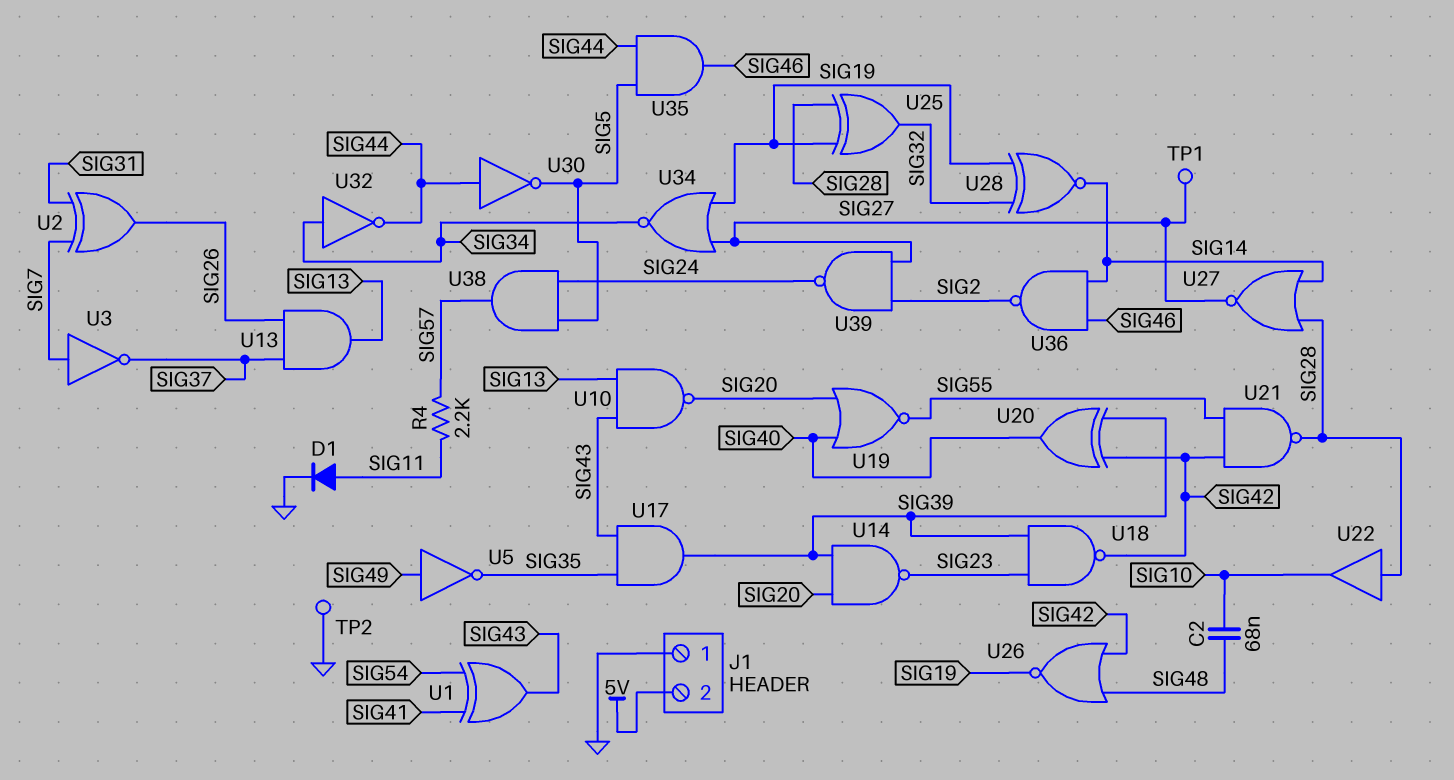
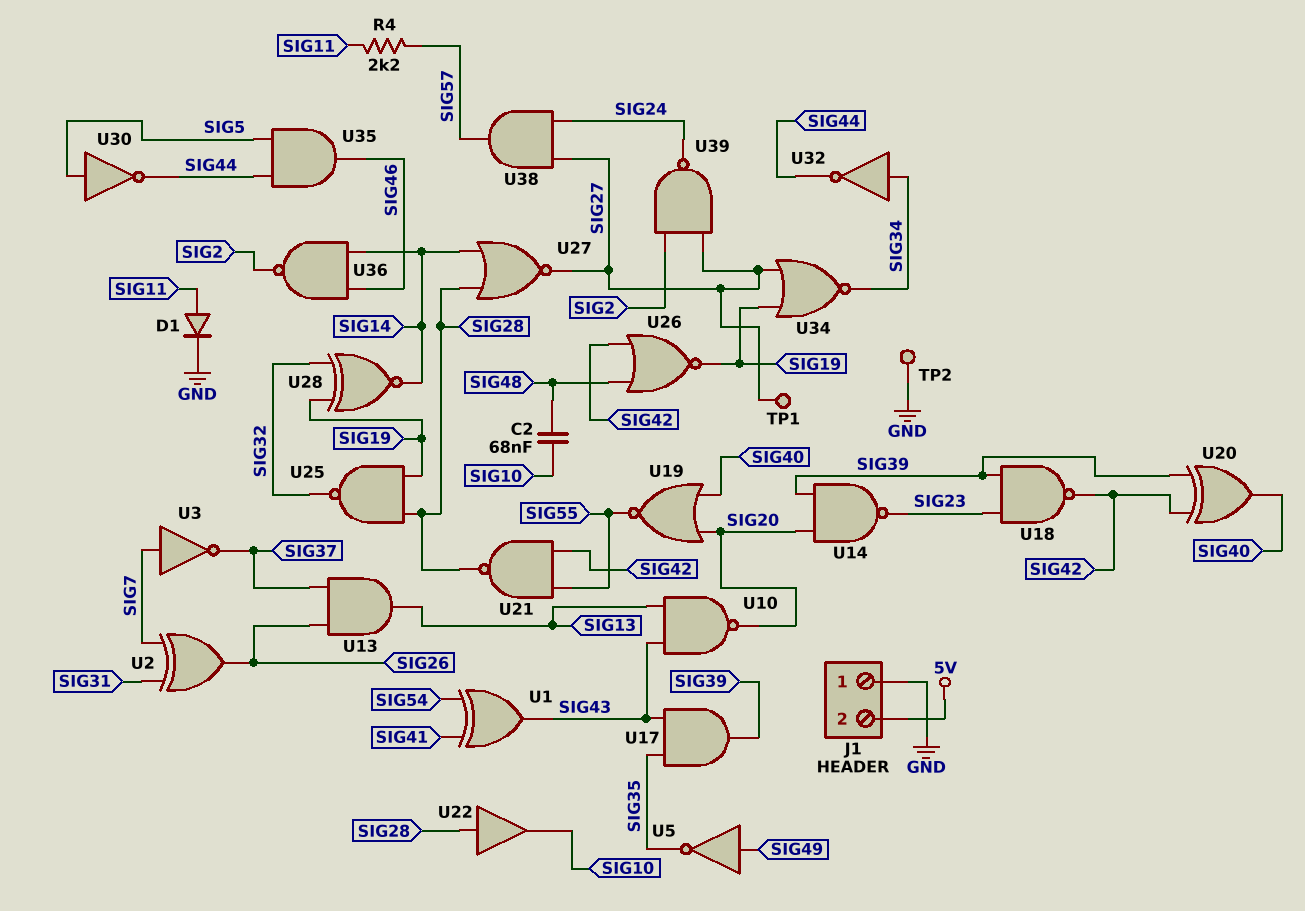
U25: XOR (in SIG19, in SIG28, out SIG32) -> NAND (in SIG19, in SIG28, out SIG32)
U30: NOT (in SIG44, out SIG5) -> NOT (in SIG5, out SIG44)
U38: AND (in SIG5, in SIG24, out SIG57) -> AND (in SIG24, in SIG27, out SIG57)

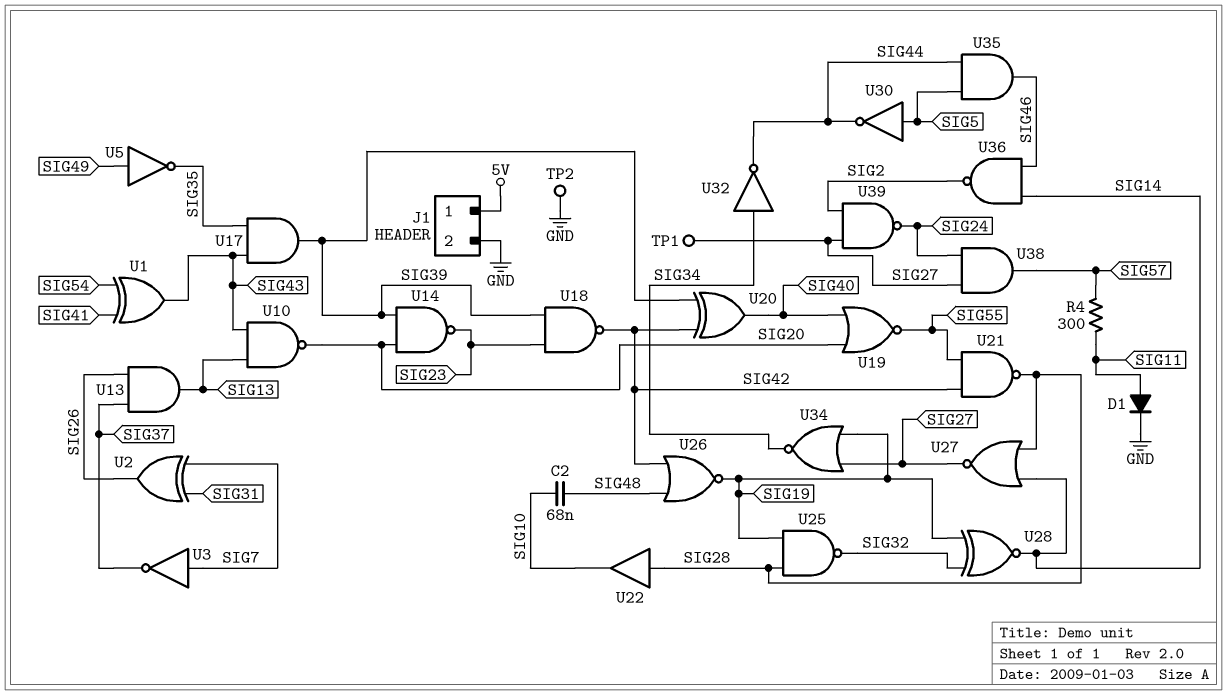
J1 pin 1: GND -> 5V
J1 pin 2: 5V -> GND
R4: 2.2k (SIG11, SIG57) -> 300 (SIG11, SIG57)

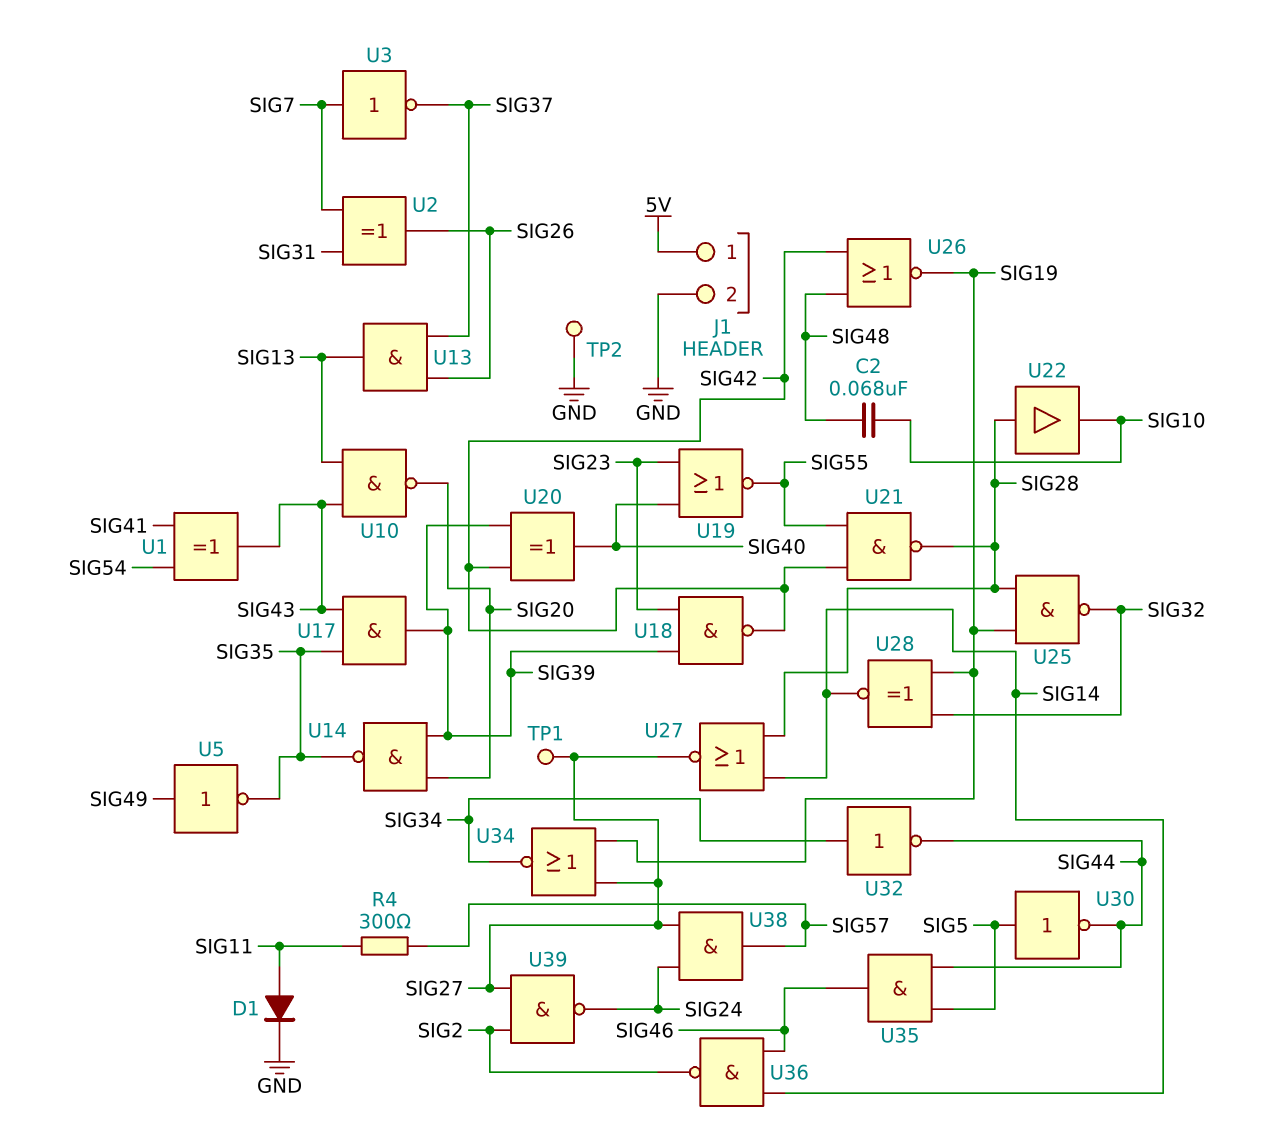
U14: NAND (in SIG20, in SIG39, out SIG23) -> NAND (in SIG20, in SIG39, out SIG35)
U19: NOR (in SIG20, in SIG40, out SIG55) -> NOR (in SIG23, in SIG40, out SIG55)

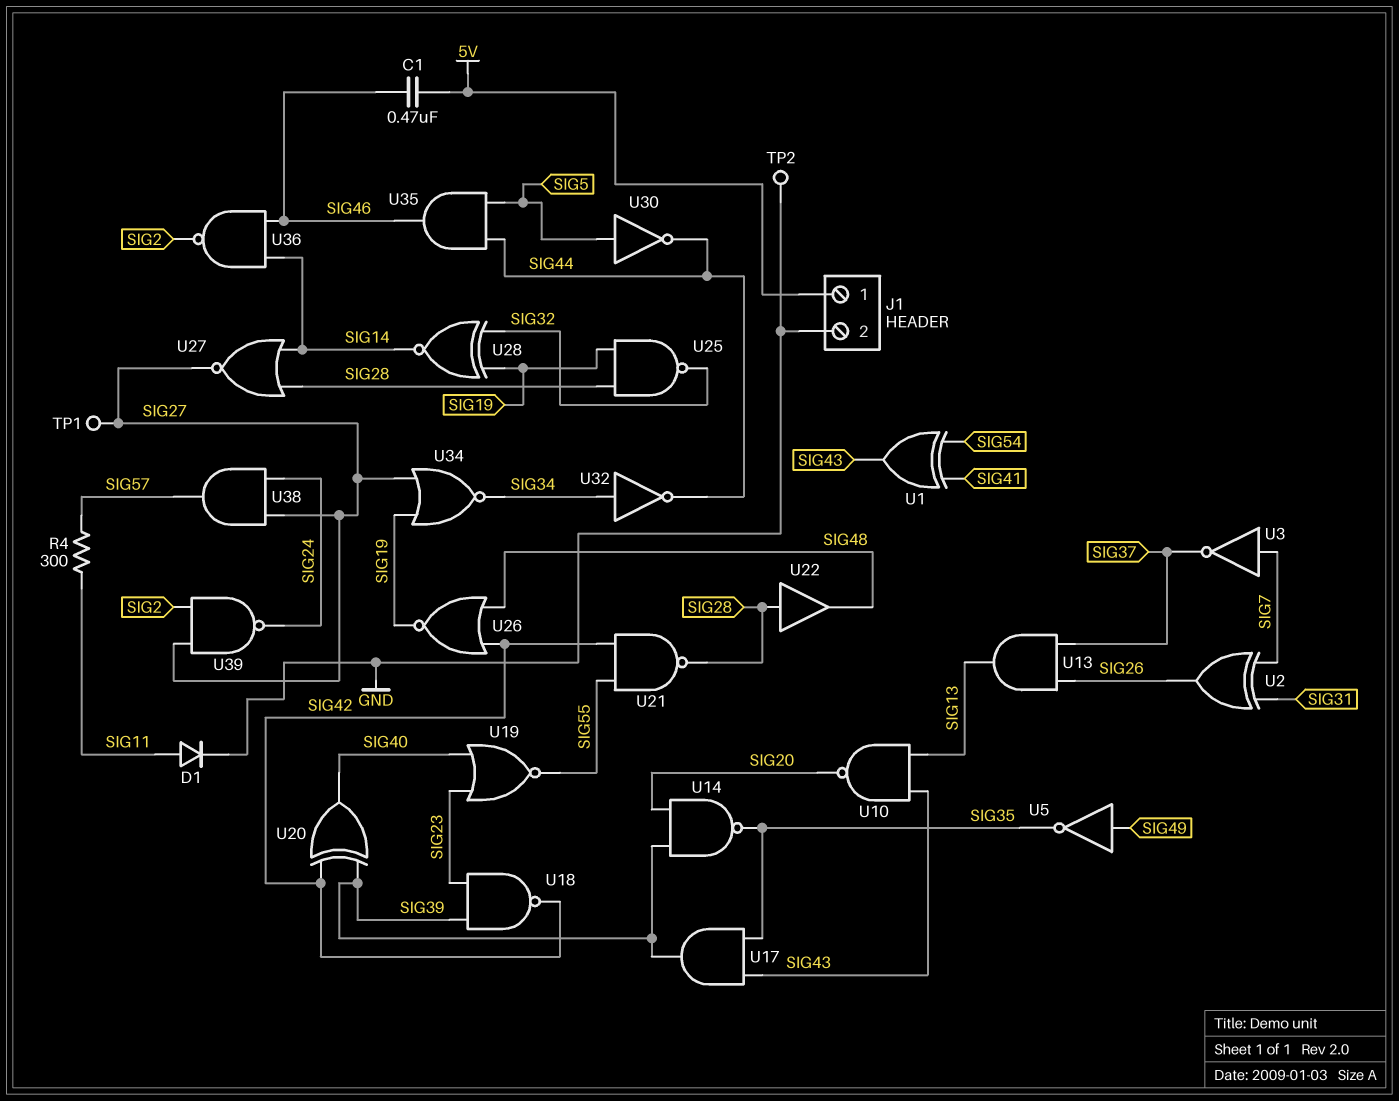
C1: none -> 470nF (5V, SIG46)
C2: 68nF (SIG10, SIG48) -> none
U22: buffer (in SIG28, out SIG10) -> buffer (in SIG28, out SIG48)

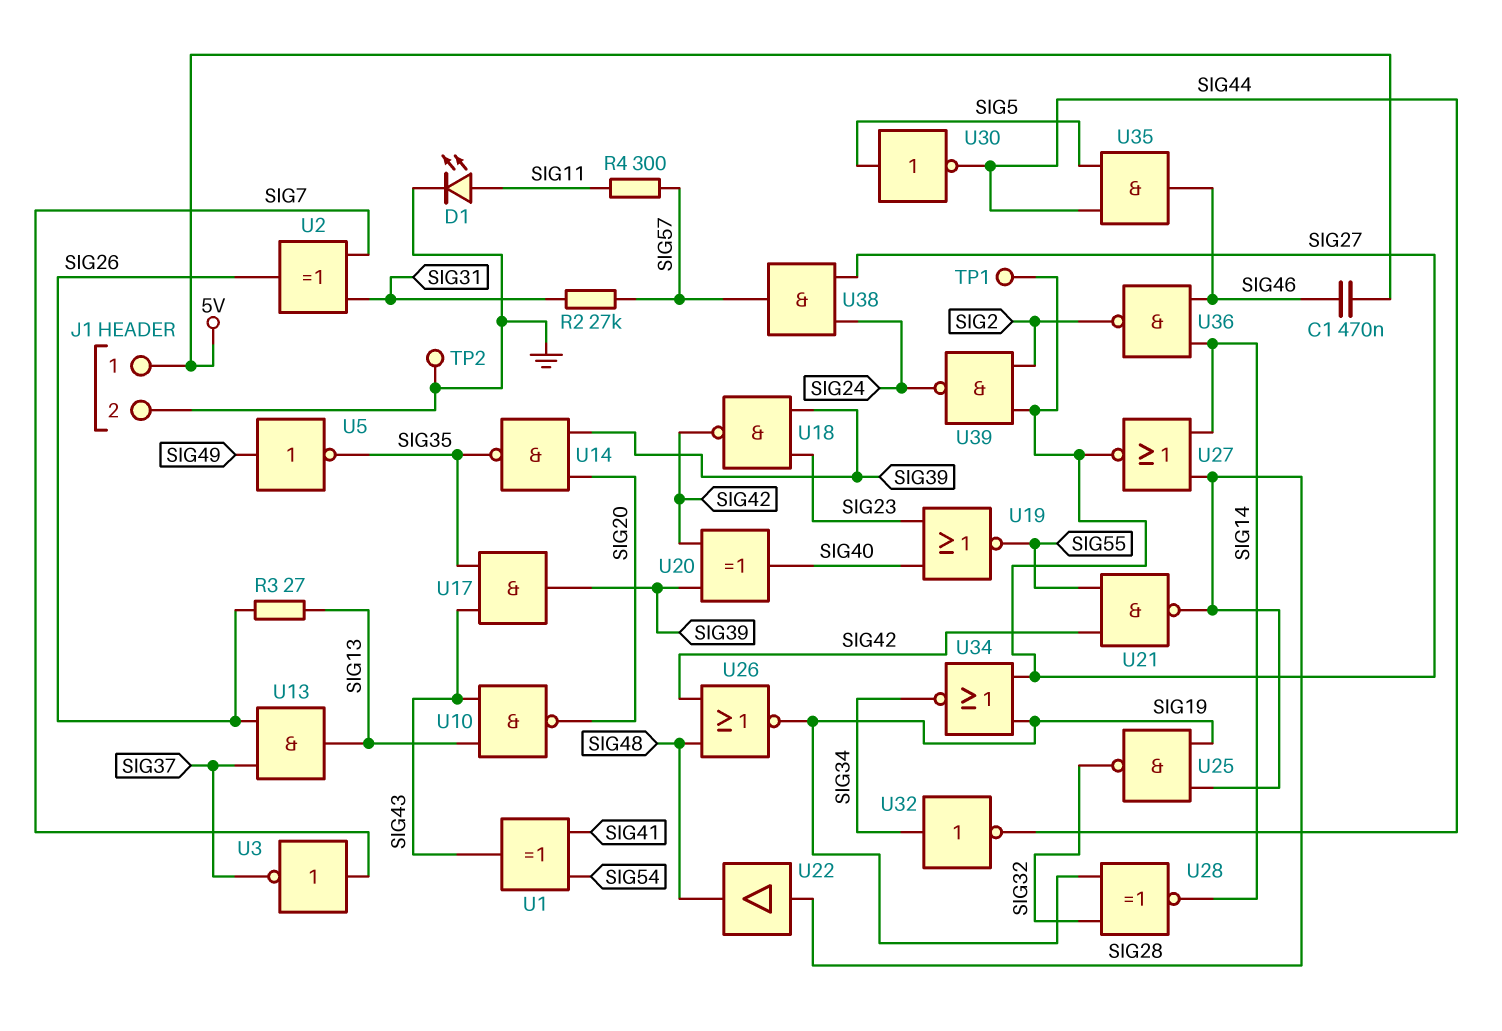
D1: diode (A SIG11, K GND) -> LED (A SIG11, K GND)
R2: none -> 27k (SIG31, SIG57)
R3: none -> 27 (SIG13, SIG26)

